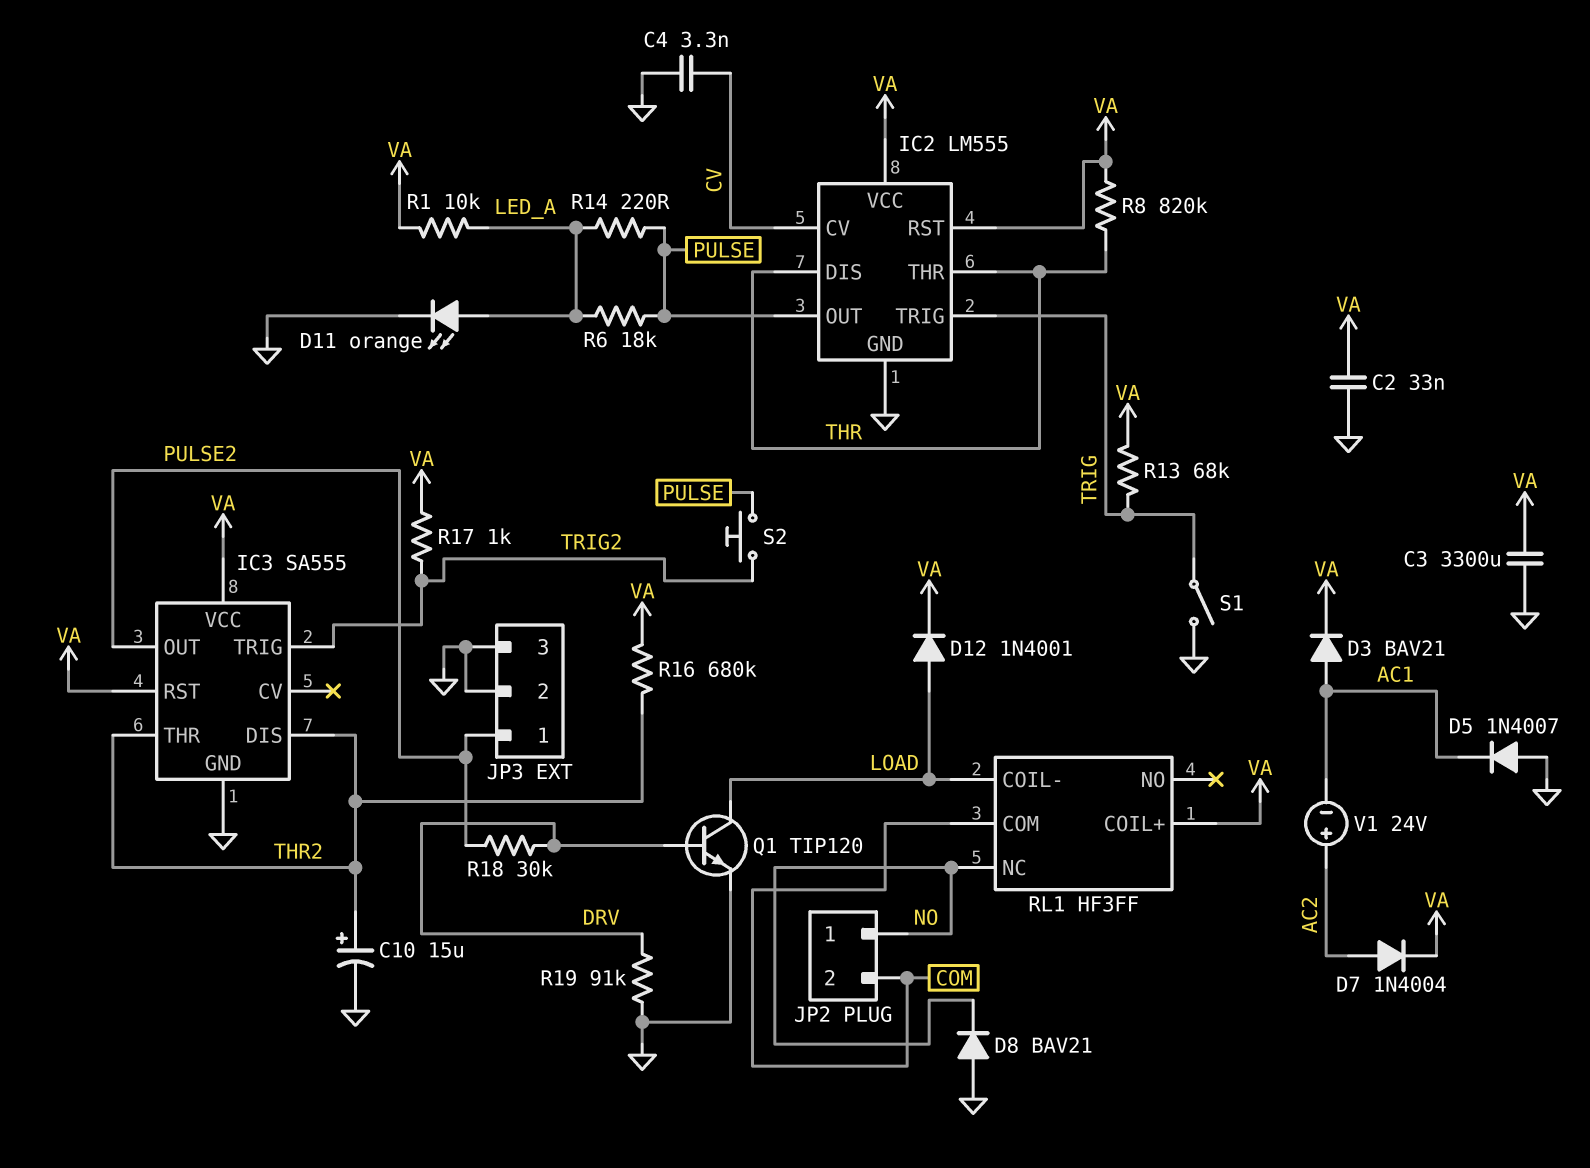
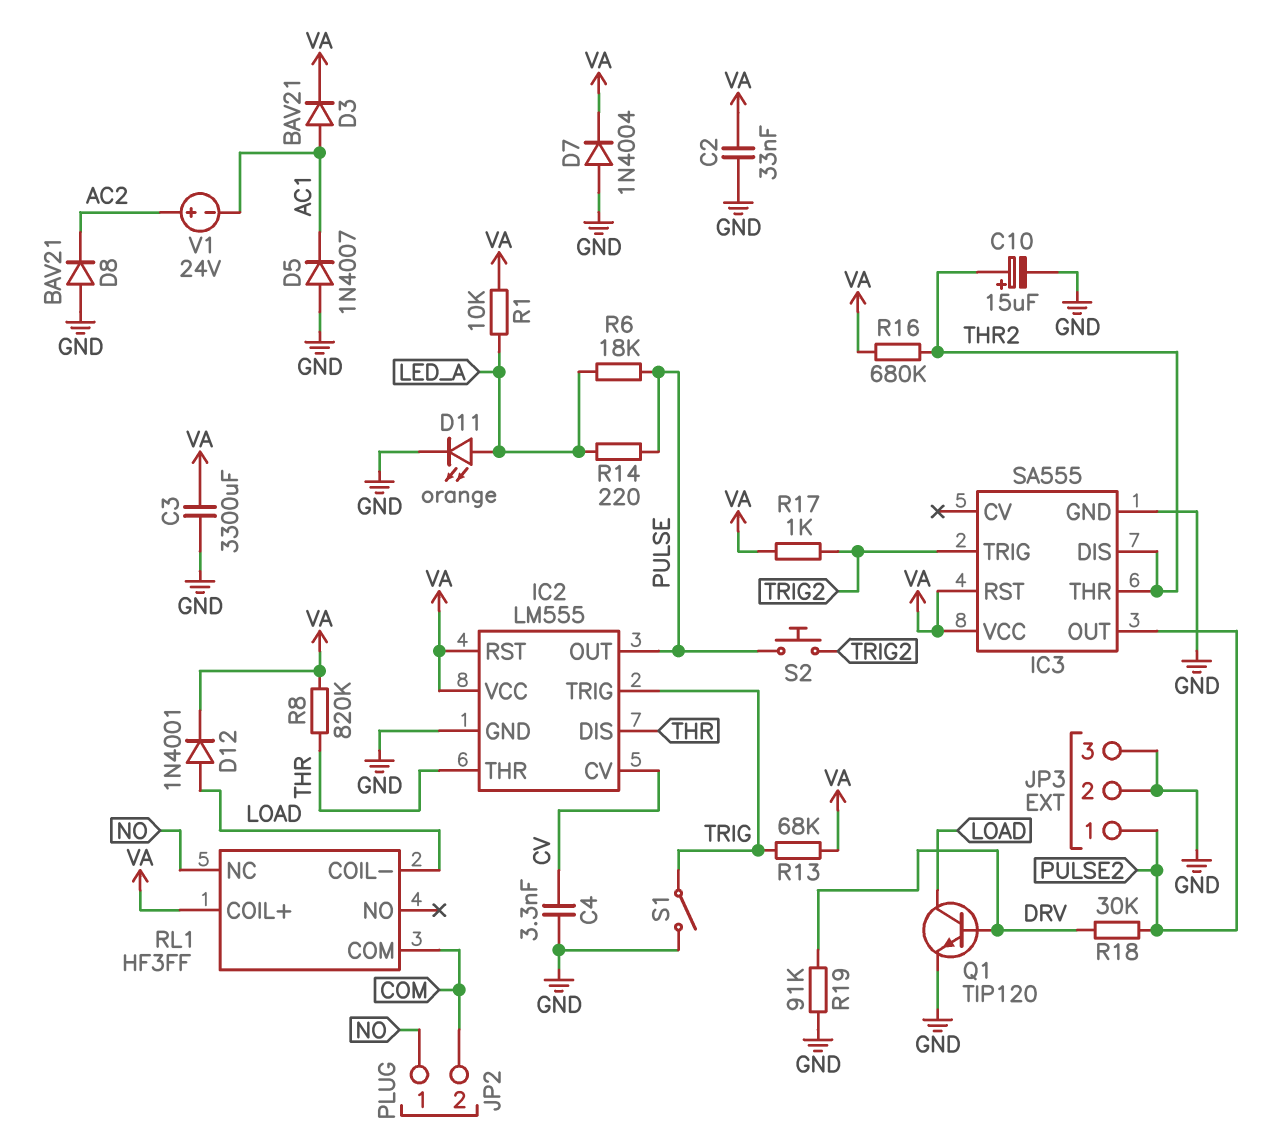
D7: diode 1N4004 (A AC2, K VA) -> diode 1N4004 (A GND, K VA)
D8: diode BAV21 (A GND, K NO) -> diode BAV21 (A GND, K AC2)

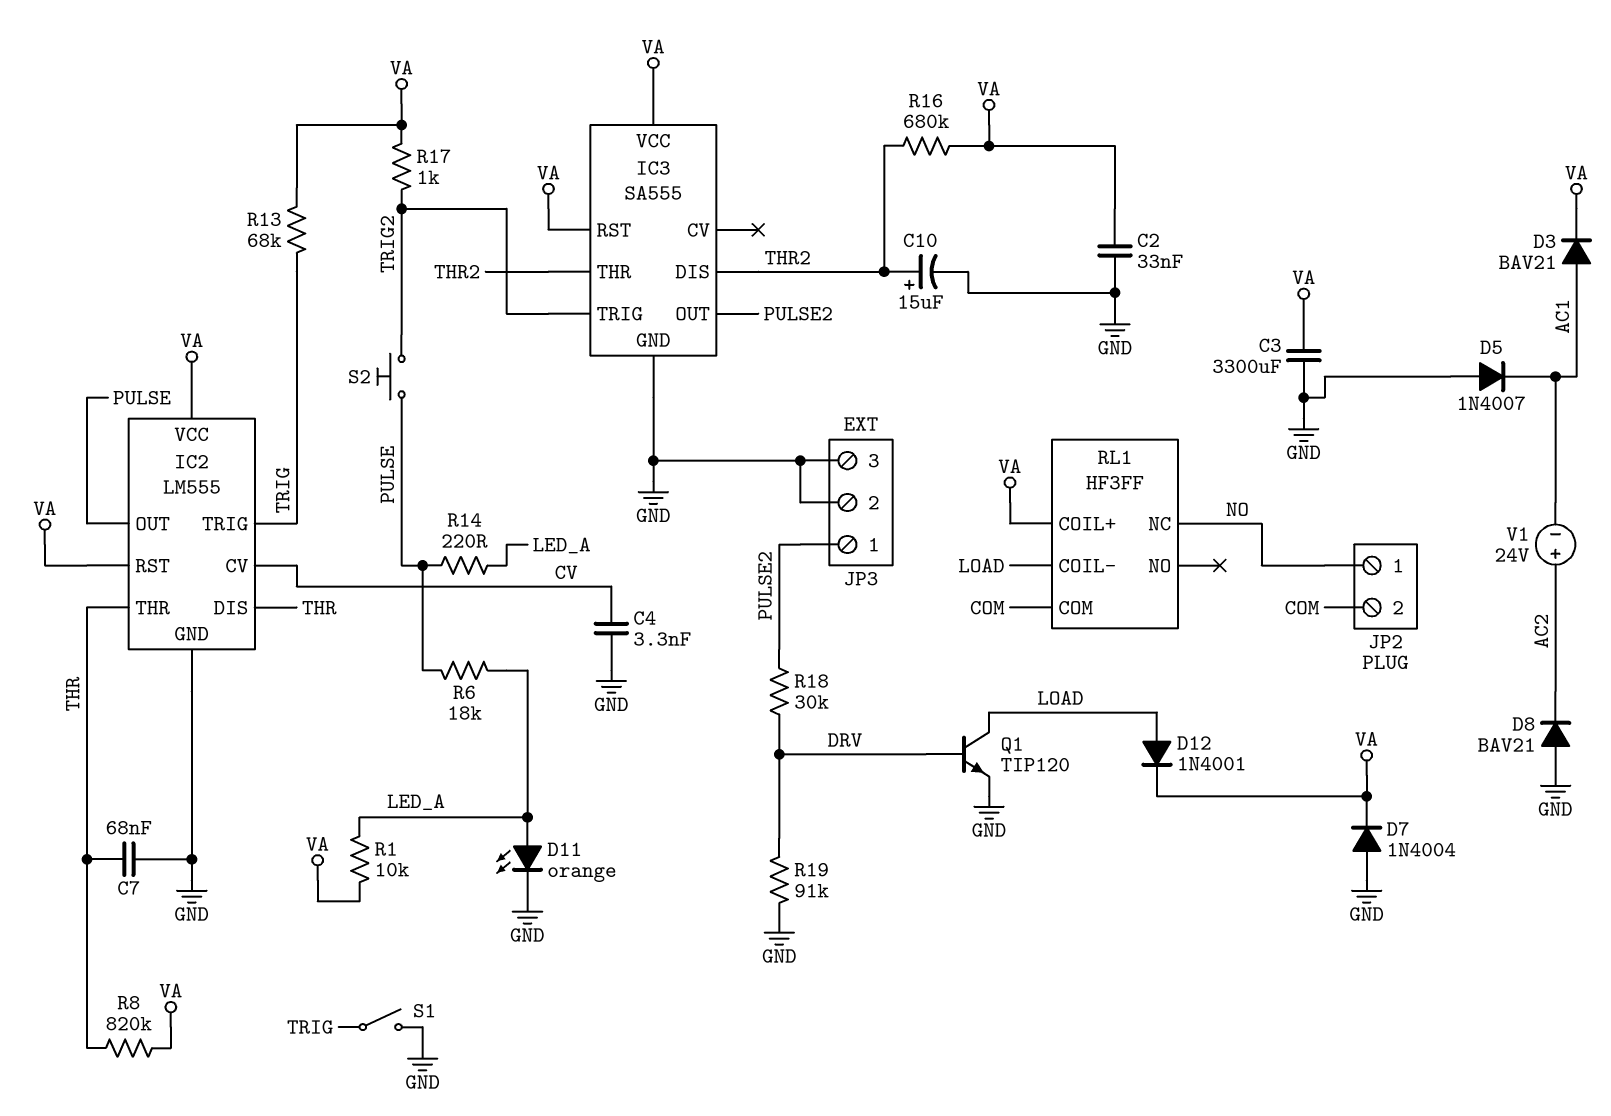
C7: none -> 68nF (GND, THR)

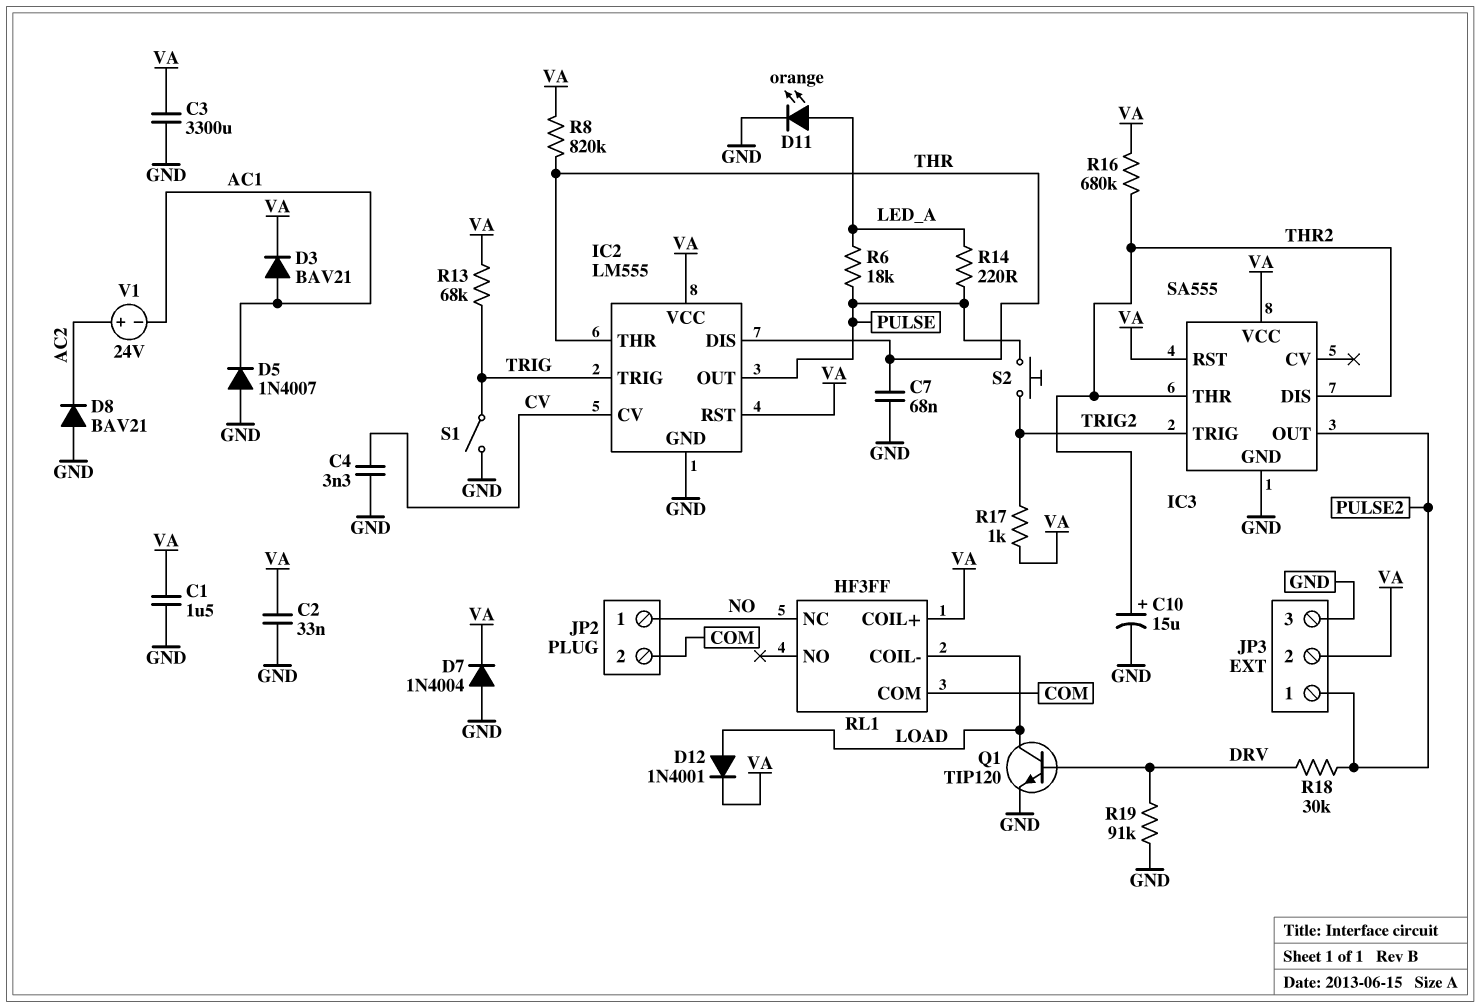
C1: none -> 1.5uF (GND, VA)
JP3 pin 2: GND -> VA
R1: 10k (LED_A, VA) -> none

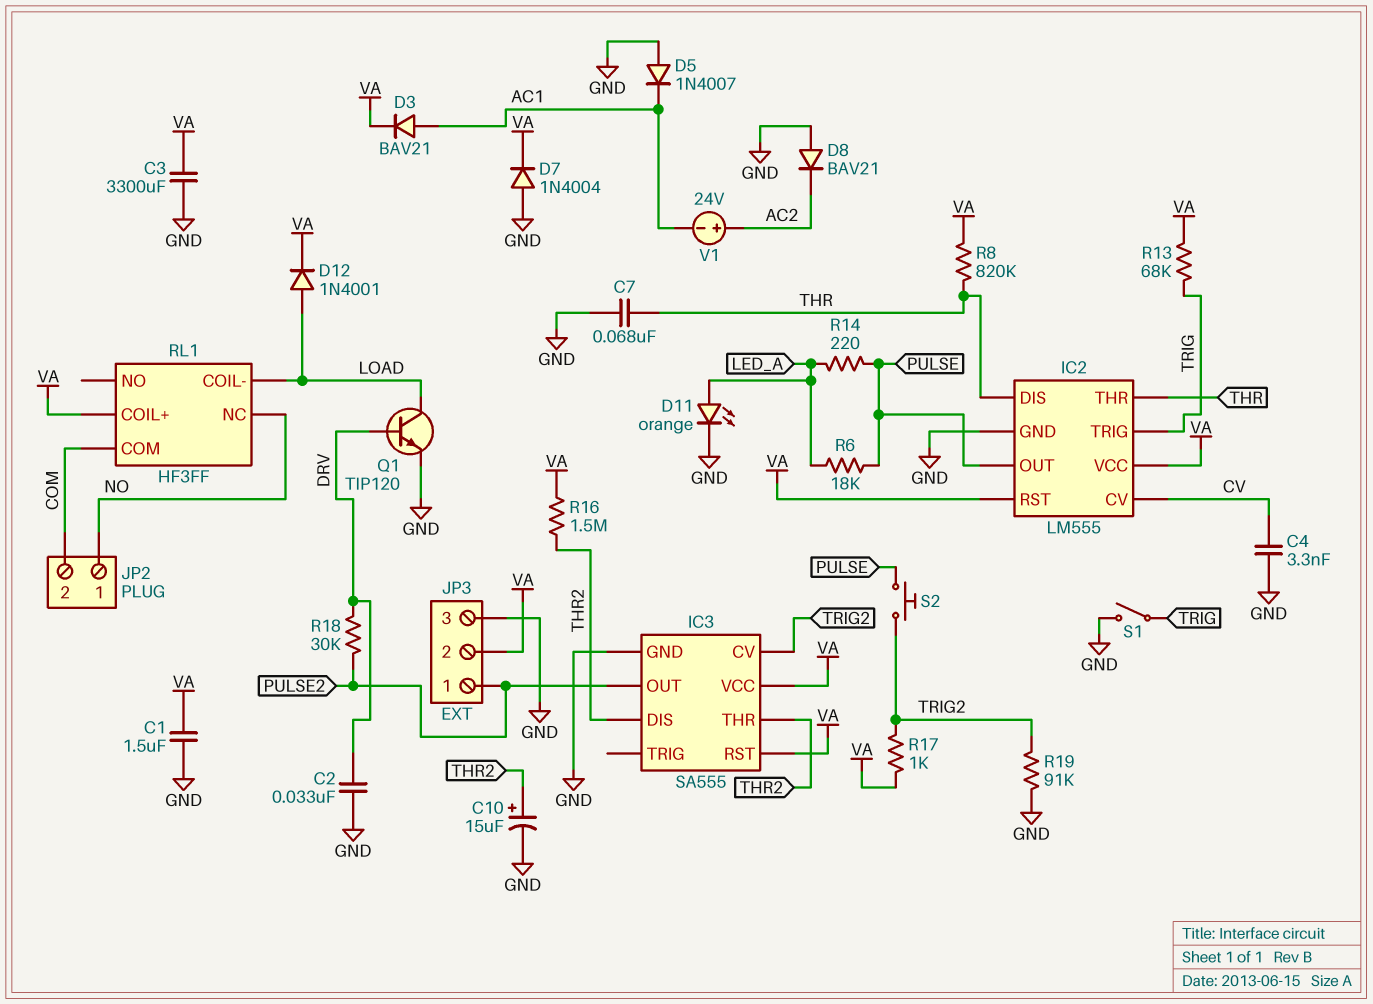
C2: 33nF (GND, VA) -> 33nF (DRV, GND)
IC3 pin CV: none -> TRIG2
IC3 pin TRIG: TRIG2 -> none
R16: 680k (THR2, VA) -> 1.5M (THR2, VA)
R19: 91k (DRV, GND) -> 91k (GND, TRIG2)

